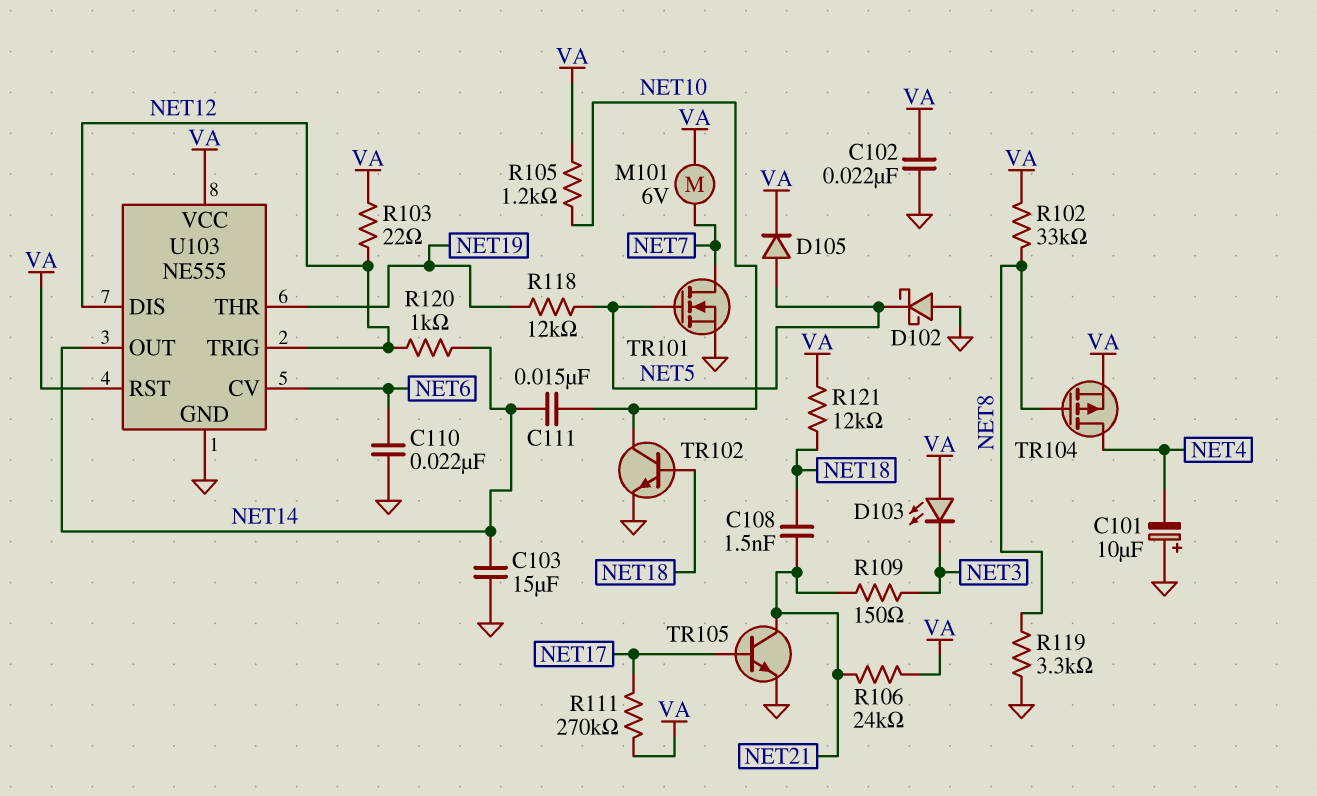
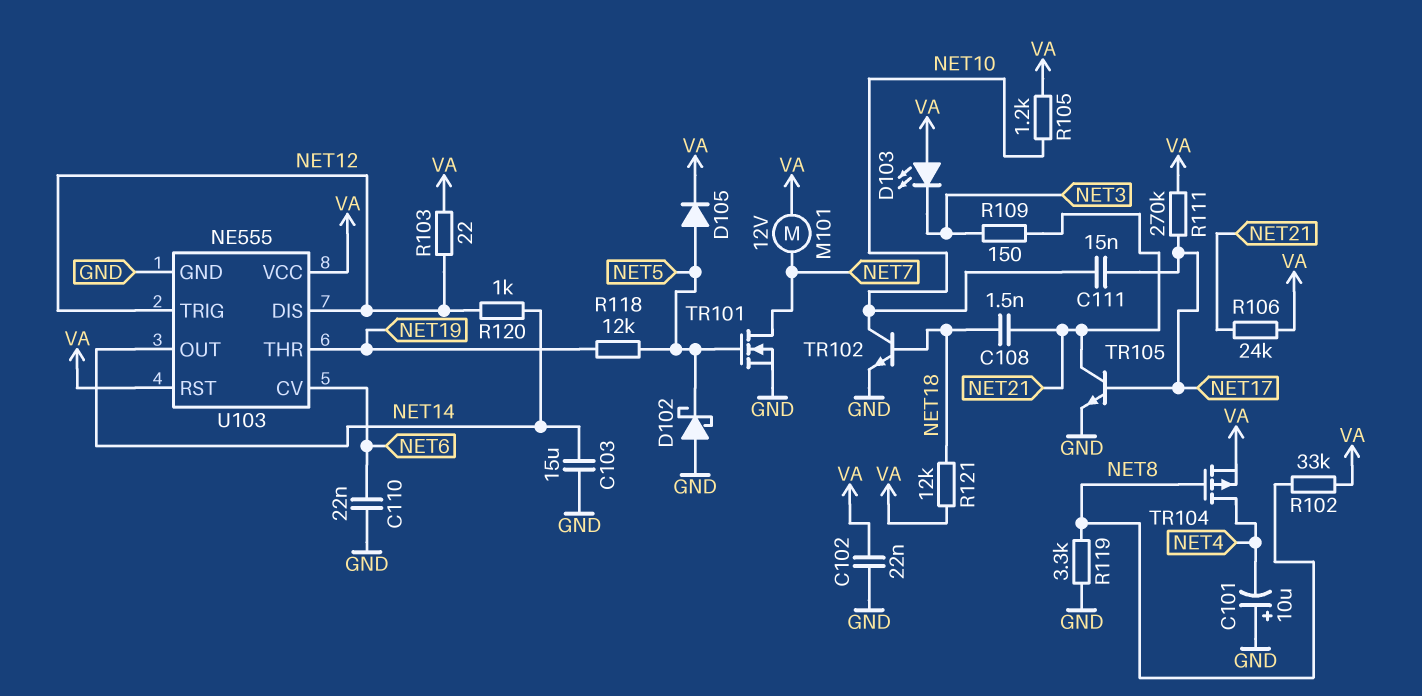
C111: 15nF (NET10, NET14) -> 15nF (NET10, NET17)
M101: motor 6V (NET7, VA) -> motor 12V (NET7, VA)

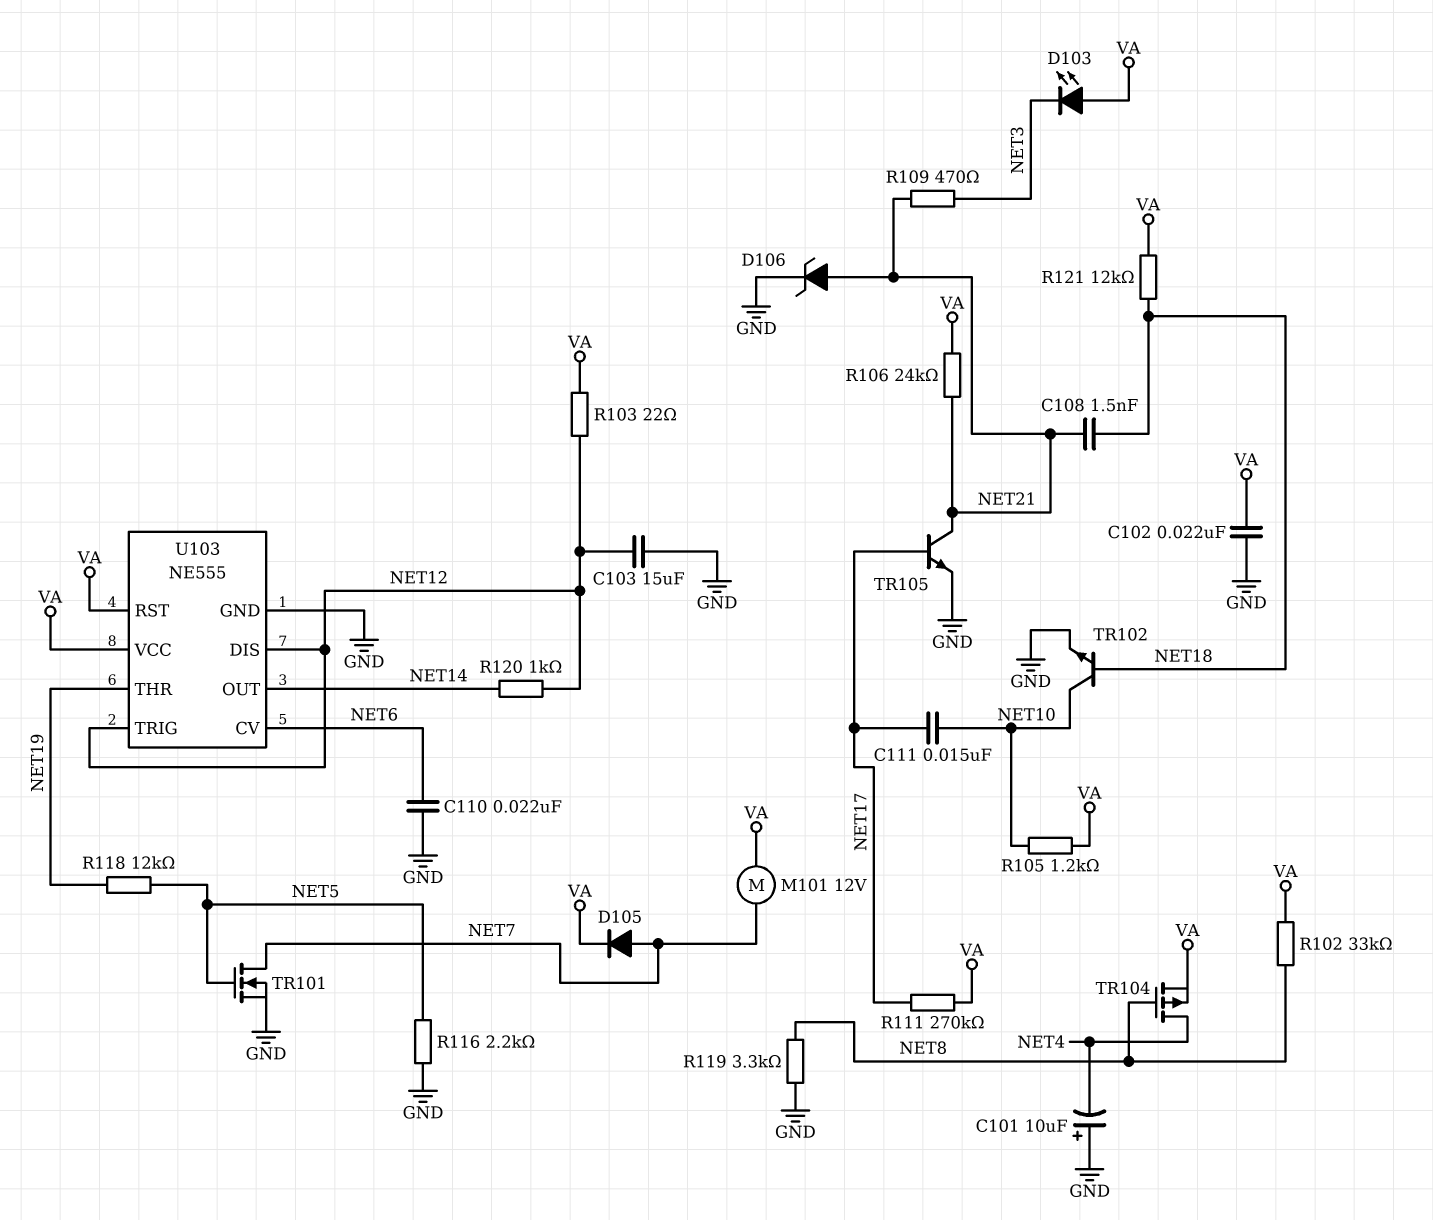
C103: 15uF (GND, NET14) -> 15uF (GND, NET12)
D102: schottky (A GND, K NET5) -> none
D105: diode (A NET5, K VA) -> diode (A NET7, K VA)
D106: none -> zener (A NET21, K GND)
R109: 150 (NET3, NET21) -> 470 (NET3, NET21)
R116: none -> 2.2k (GND, NET5)

